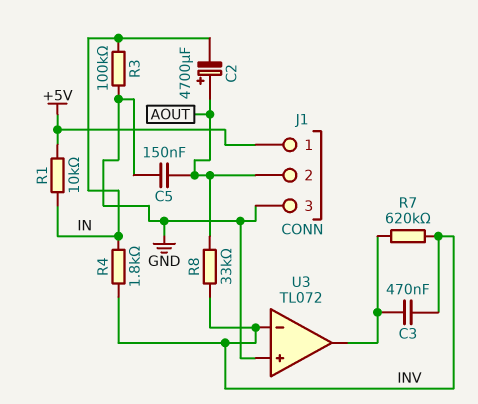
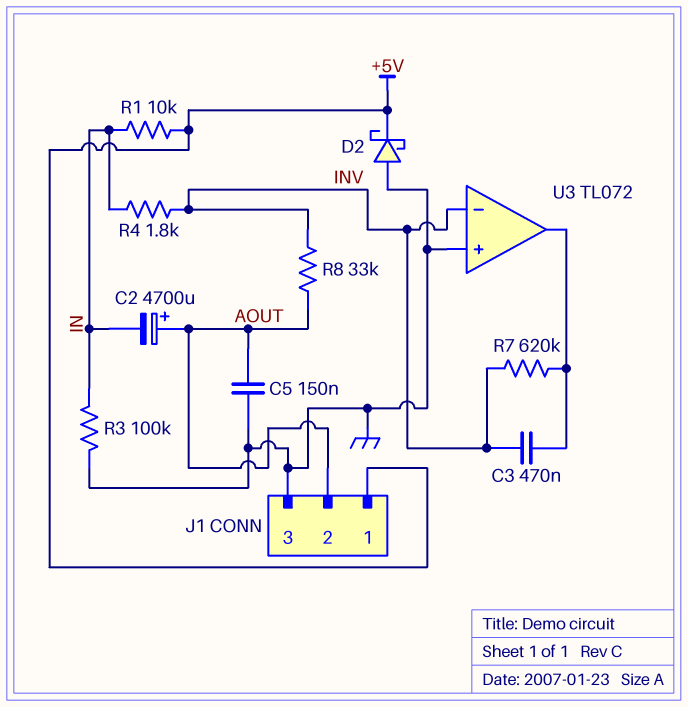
D2: none -> schottky (A GND, K +5V)

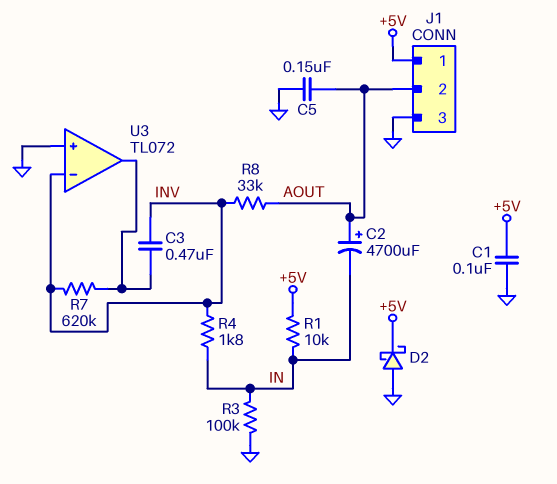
C1: none -> 100nF (+5V, GND)

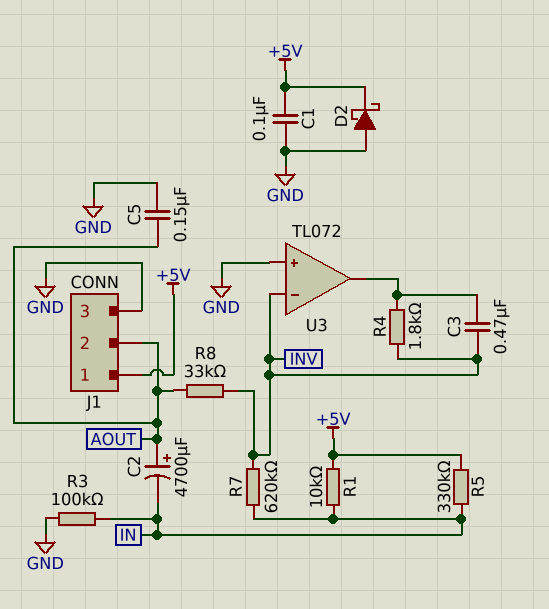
R4: 1.8k (IN, INV) -> 1.8k (INV, U3/out)
R5: none -> 330k (+5V, IN)
R7: 620k (INV, U3/out) -> 620k (IN, INV)

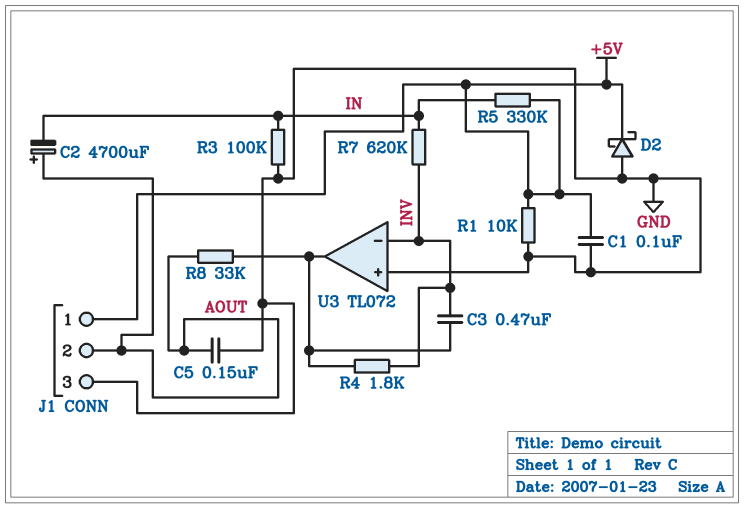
R1: 10k (+5V, IN) -> 10k (+5V, GND)
R8: 33k (AOUT, INV) -> 33k (AOUT, U3/out)

